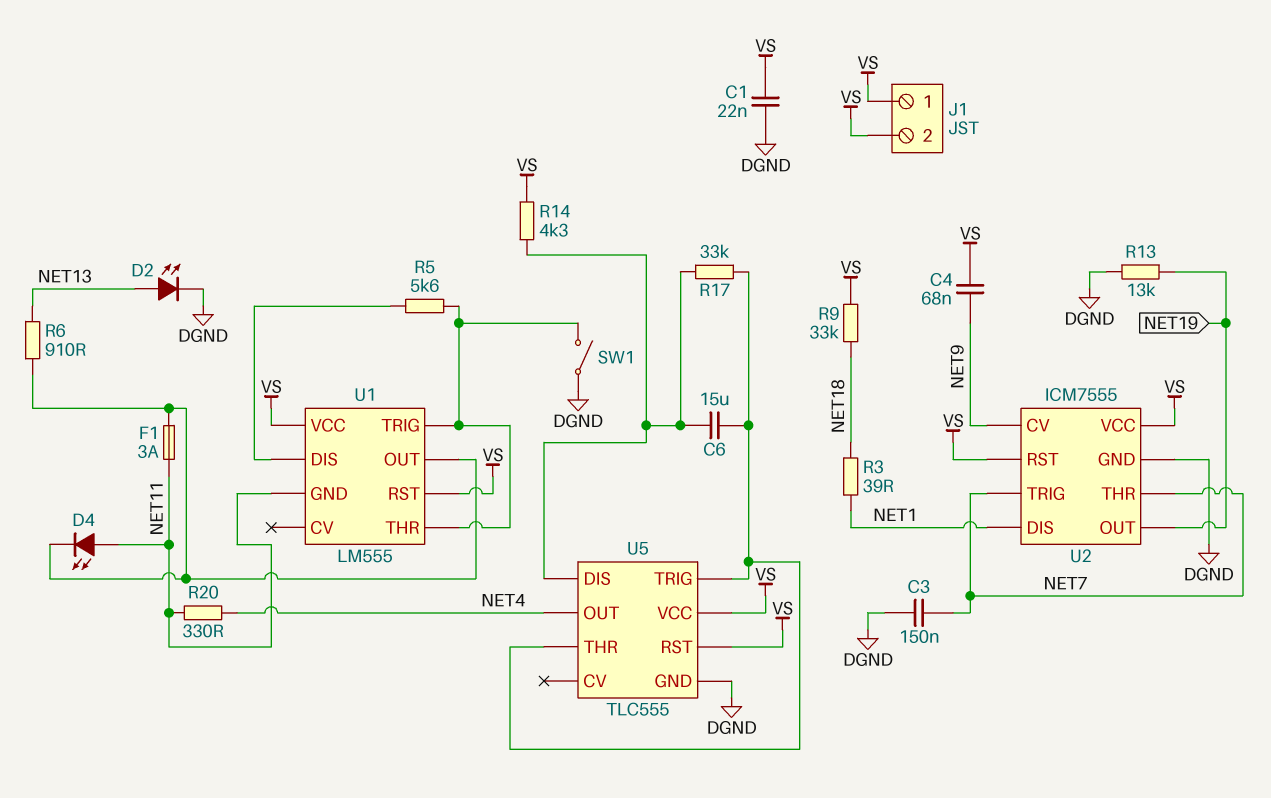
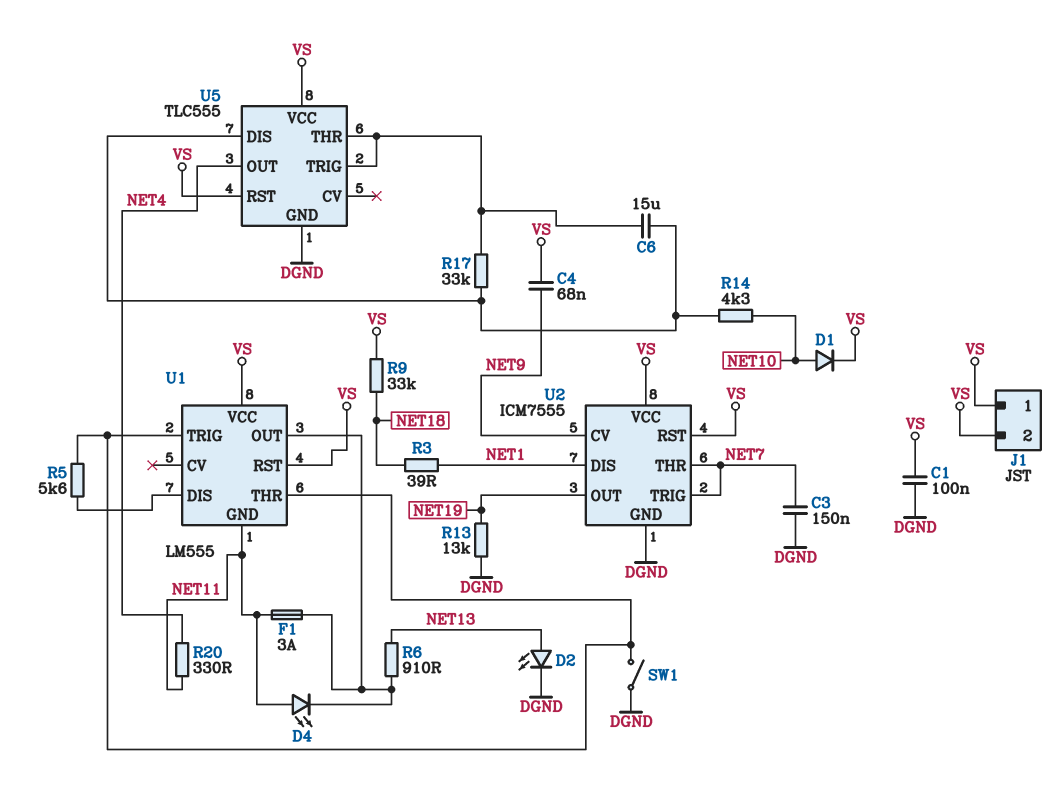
C1: 22nF (DGND, VS) -> 100nF (DGND, VS)
D1: none -> diode (A NET10, K VS)
R14: 4.3k (U5/DIS, VS) -> 4.3k (NET10, U5/DIS)

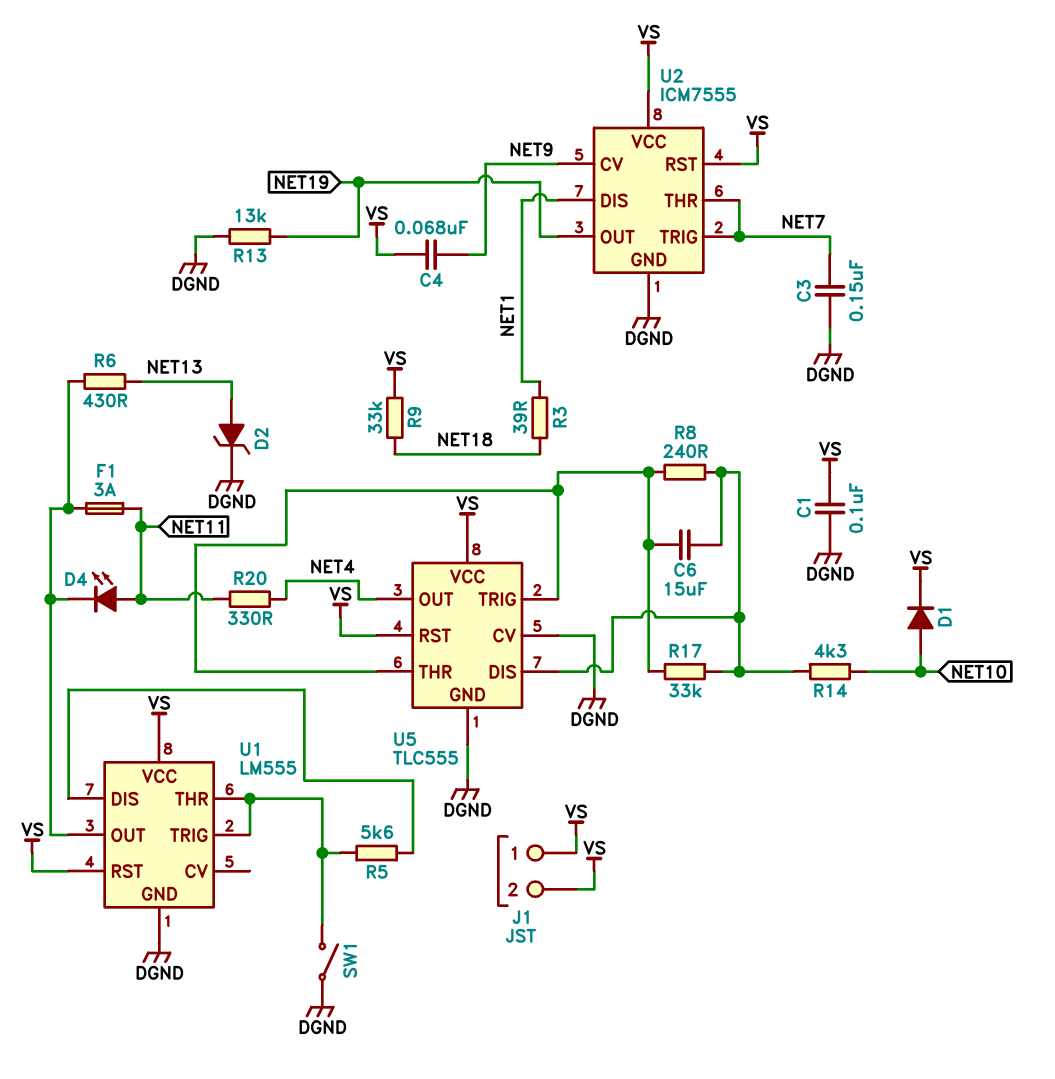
D2: LED (A NET13, K DGND) -> zener (A NET13, K DGND)
R6: 910 (NET13, U1/OUT) -> 430 (NET13, U1/OUT)
R8: none -> 240 (U5/DIS, U5/THR)
U1 pin GND: NET11 -> DGND
U5 pin CV: none -> DGND

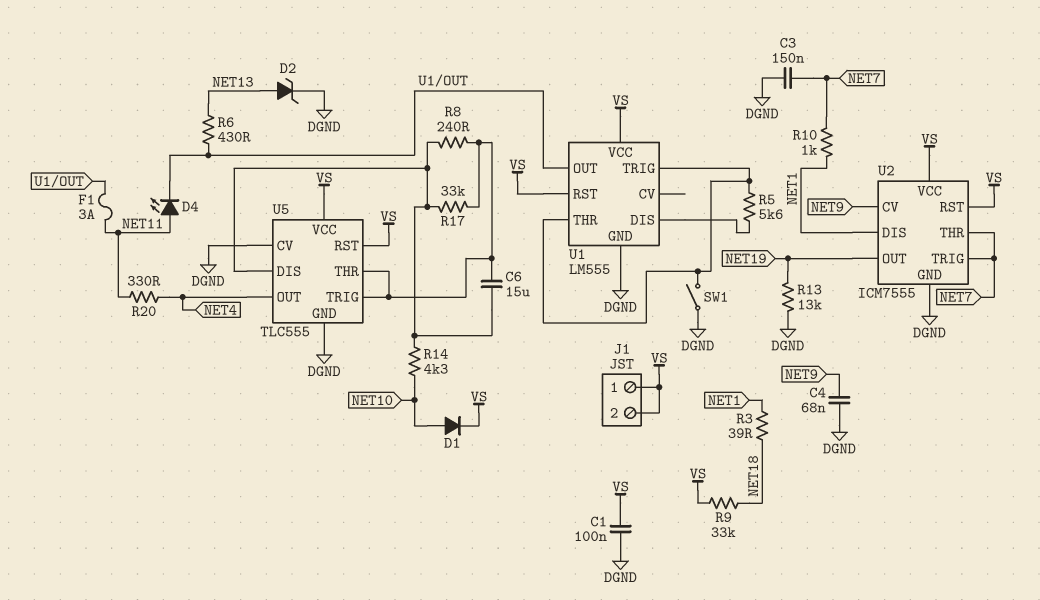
C4: 68nF (NET9, VS) -> 68nF (DGND, NET9)
R10: none -> 1k (NET1, NET7)

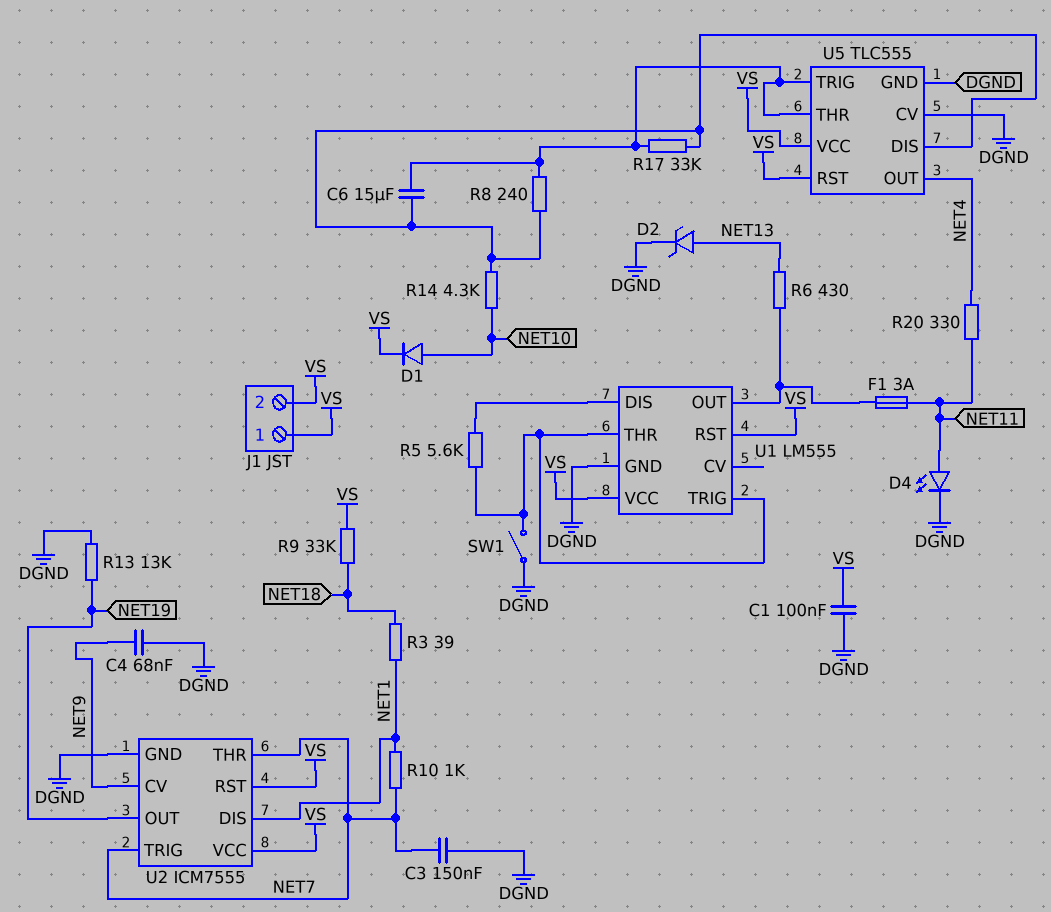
D4: LED (A NET11, K U1/OUT) -> LED (A NET11, K DGND)

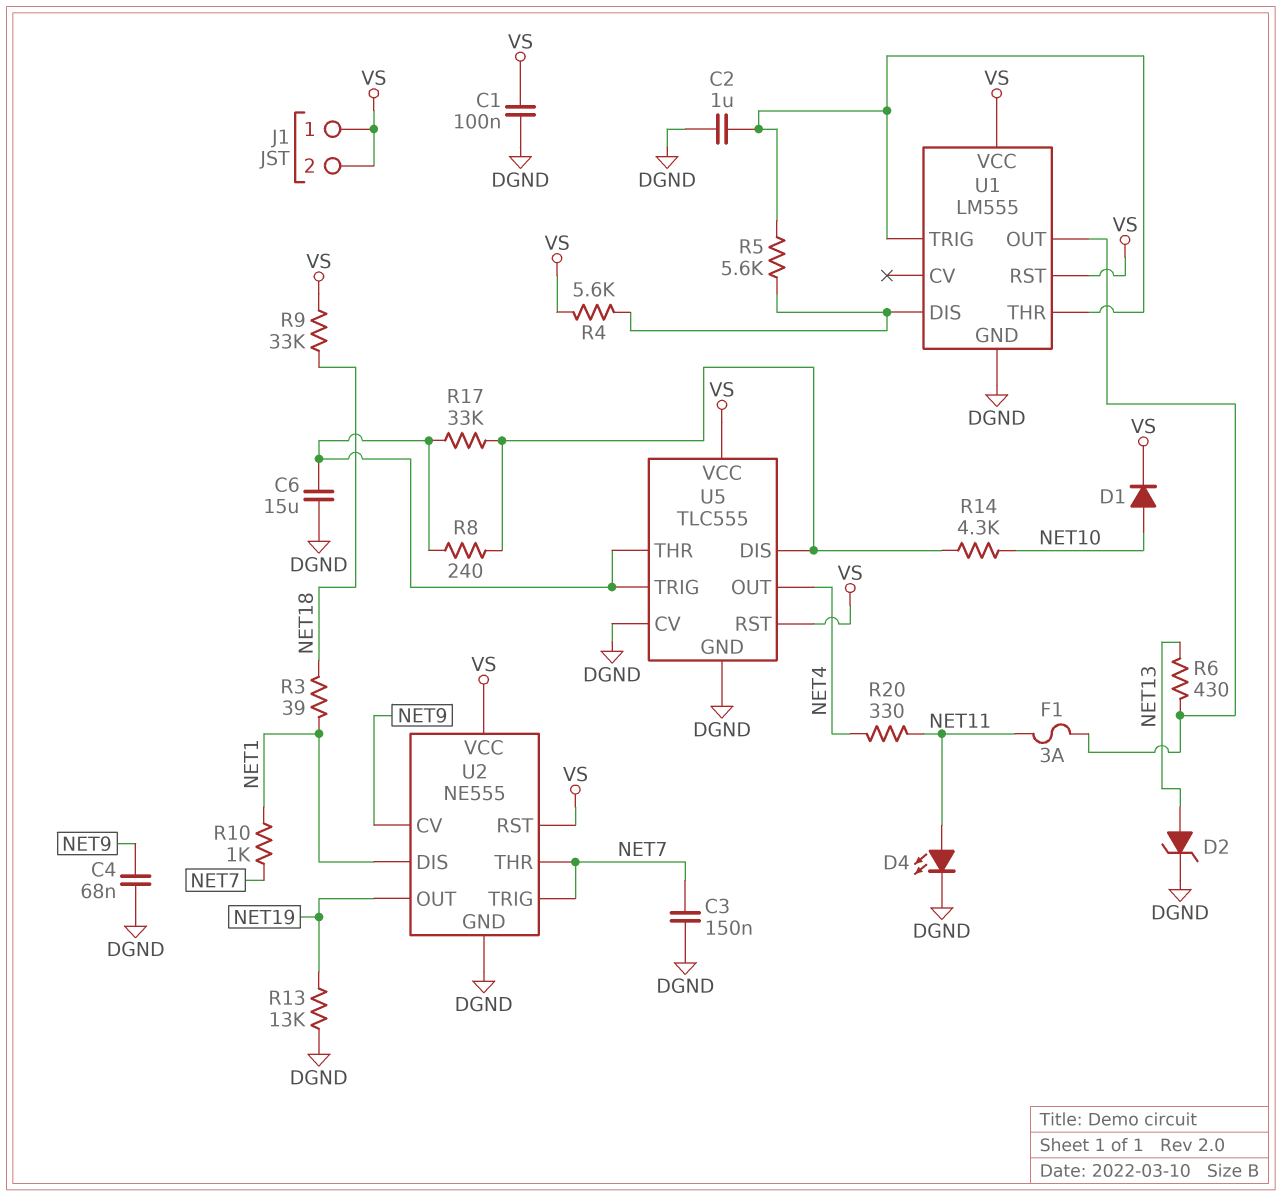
C2: none -> 1uF (DGND, U1/THR)
C6: 15uF (U5/DIS, U5/THR) -> 15uF (DGND, U5/THR)
R4: none -> 5.6k (U1/DIS, VS)
SW1: switch (DGND, U1/THR) -> none
U2: ICM7555 -> NE555

